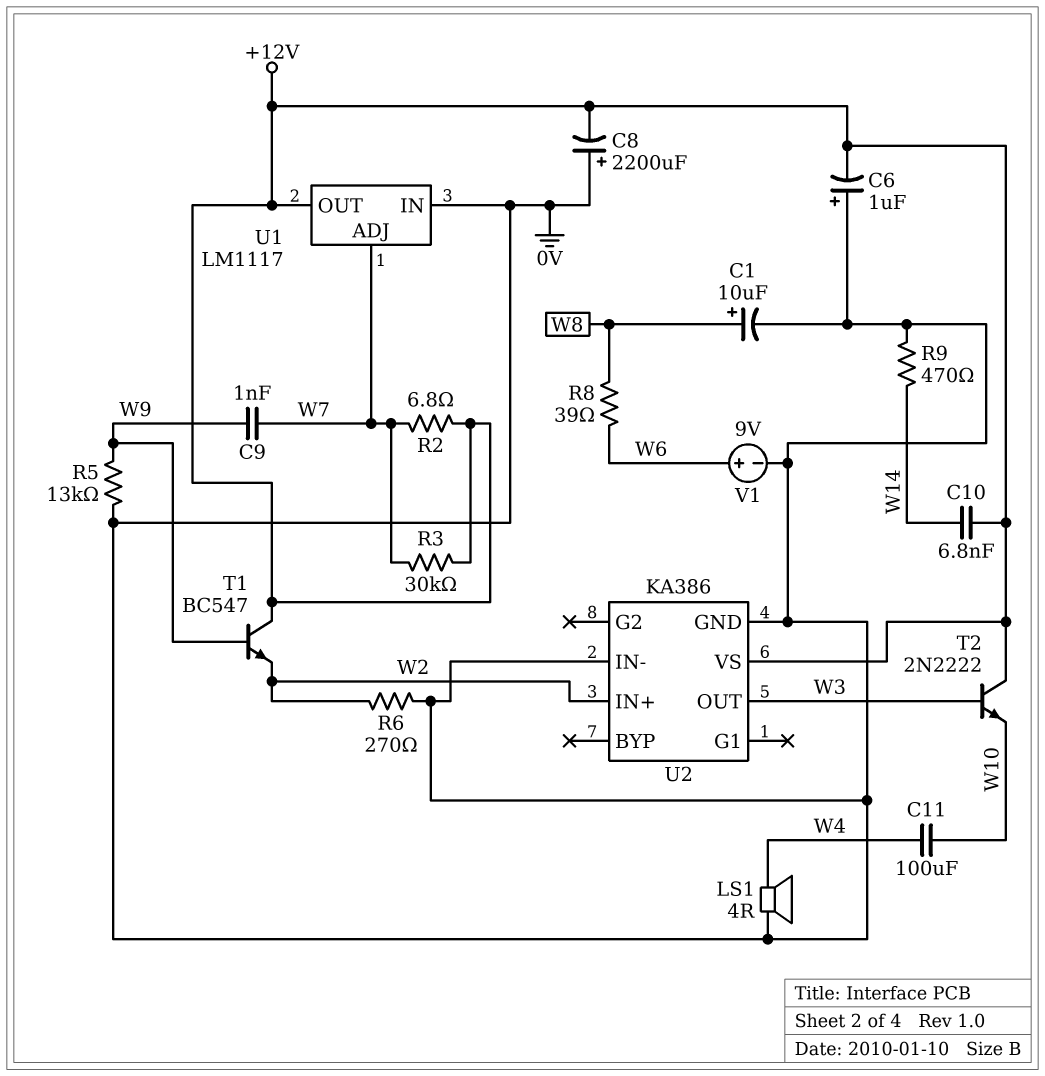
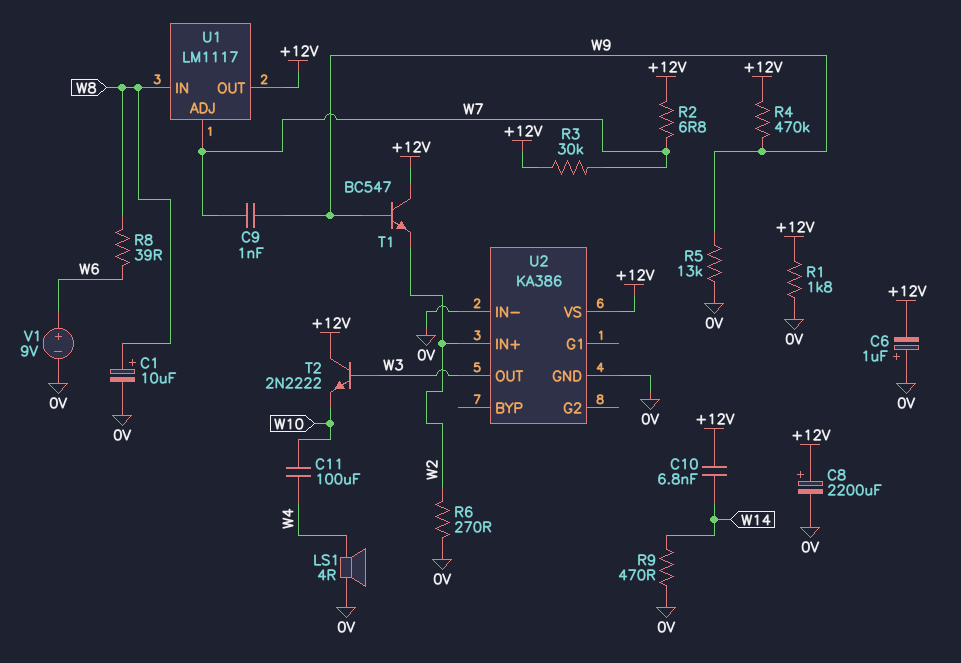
C8: 2200uF (plus 0V, minus +12V) -> 2200uF (plus +12V, minus 0V)
R1: none -> 1.8k (+12V, 0V)
R4: none -> 470k (+12V, W9)
U1 pin IN: 0V -> W8

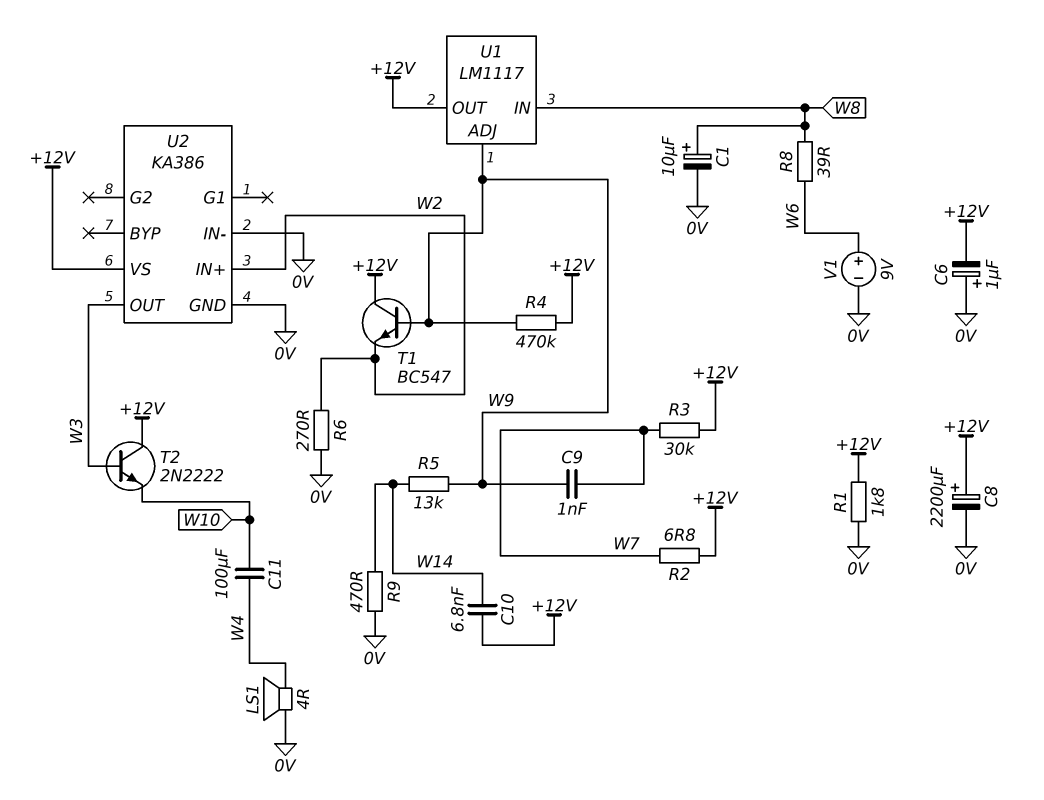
R5: 13k (0V, W9) -> 13k (W9, W14)
U1 pin ADJ: W7 -> W9

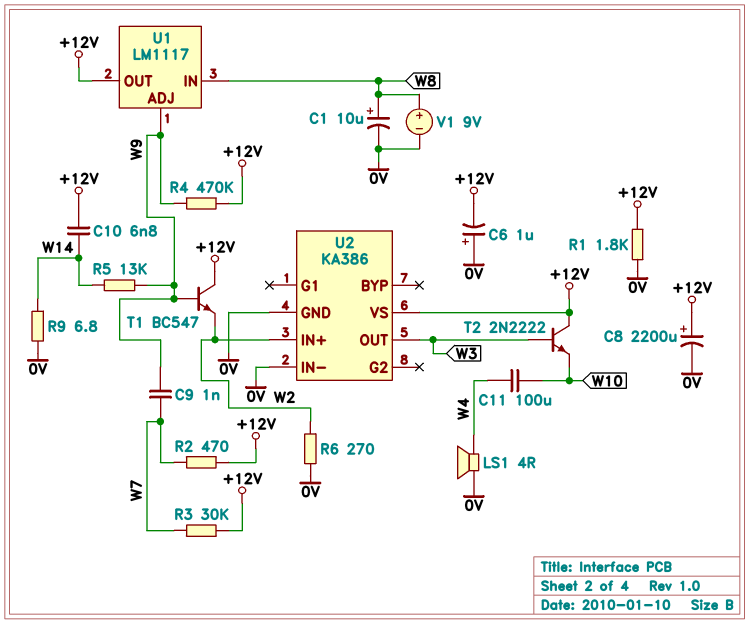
R2: 6.8 (+12V, W7) -> 470 (+12V, W7)
R8: 39 (W6, W8) -> none
R9: 470 (0V, W14) -> 6.8 (0V, W14)
V1: 9V (plus W6, minus 0V) -> 9V (plus W8, minus 0V)

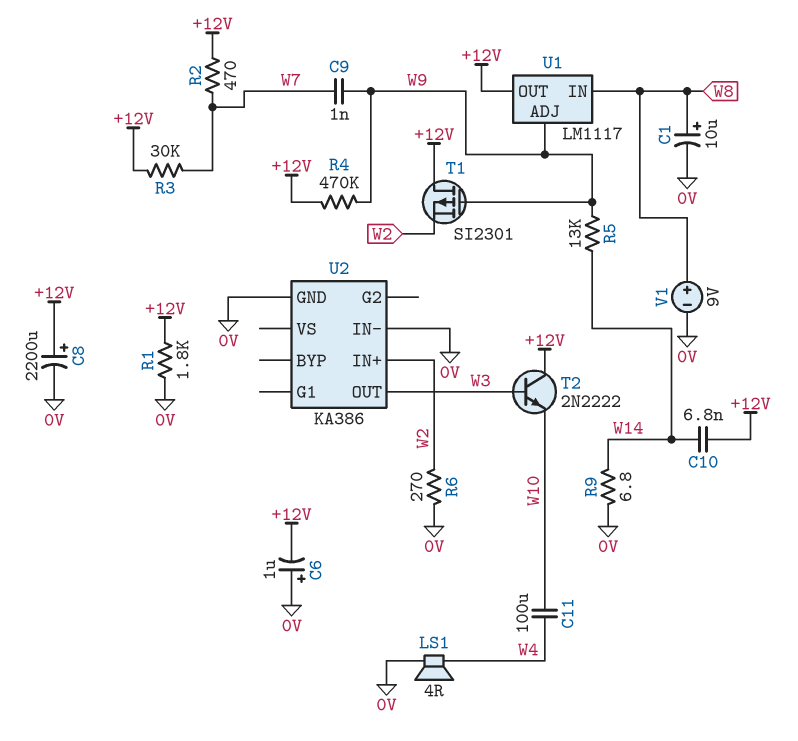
T1: NPN BC547 (B W9, C +12V, E W2) -> PMOS SI2301 (G W9, D +12V, S W2)
U2 pin VS: +12V -> none

